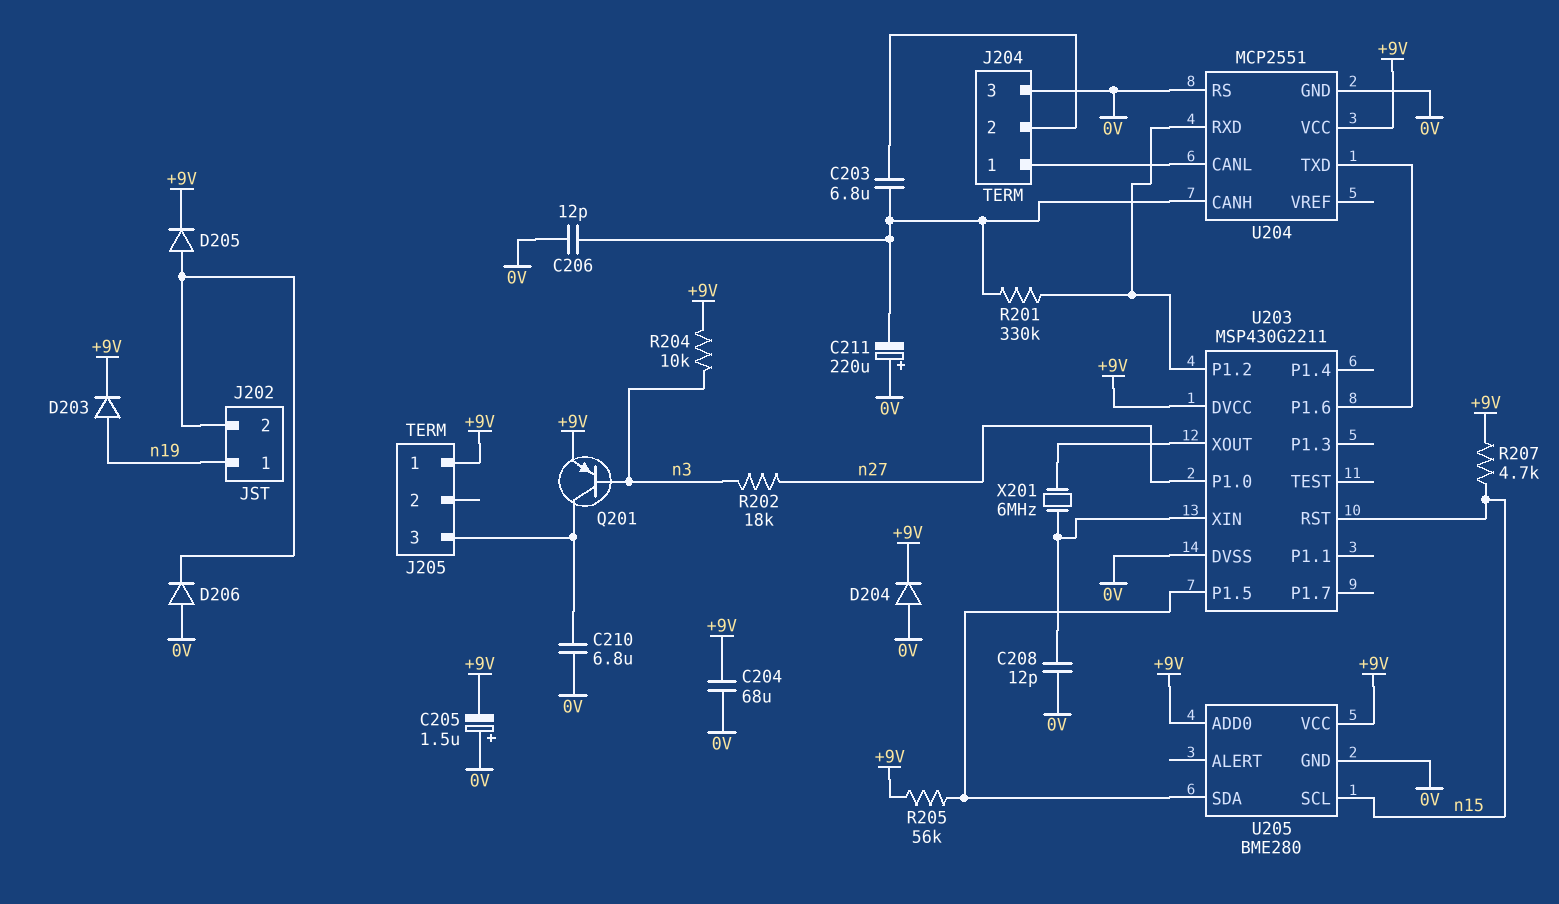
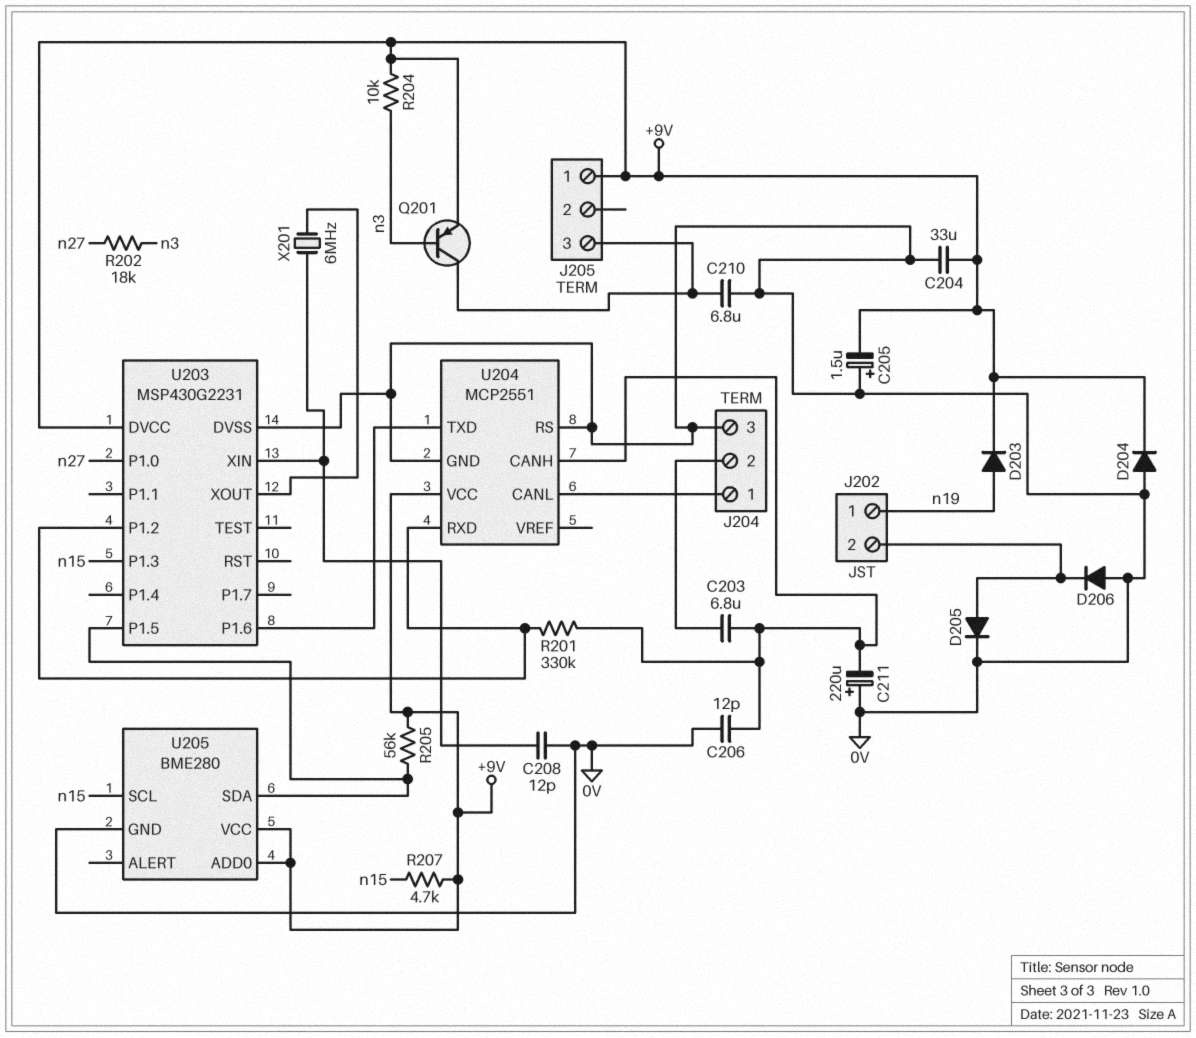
C204: 68uF (+9V, 0V) -> 33uF (+9V, 0V)
D205: diode (A J202/2, K +9V) -> diode (A J202/2, K 0V)
U203: MSP430G2211 -> MSP430G2231
U203 pin P1.3: none -> n15
U203 pin RST: n15 -> none

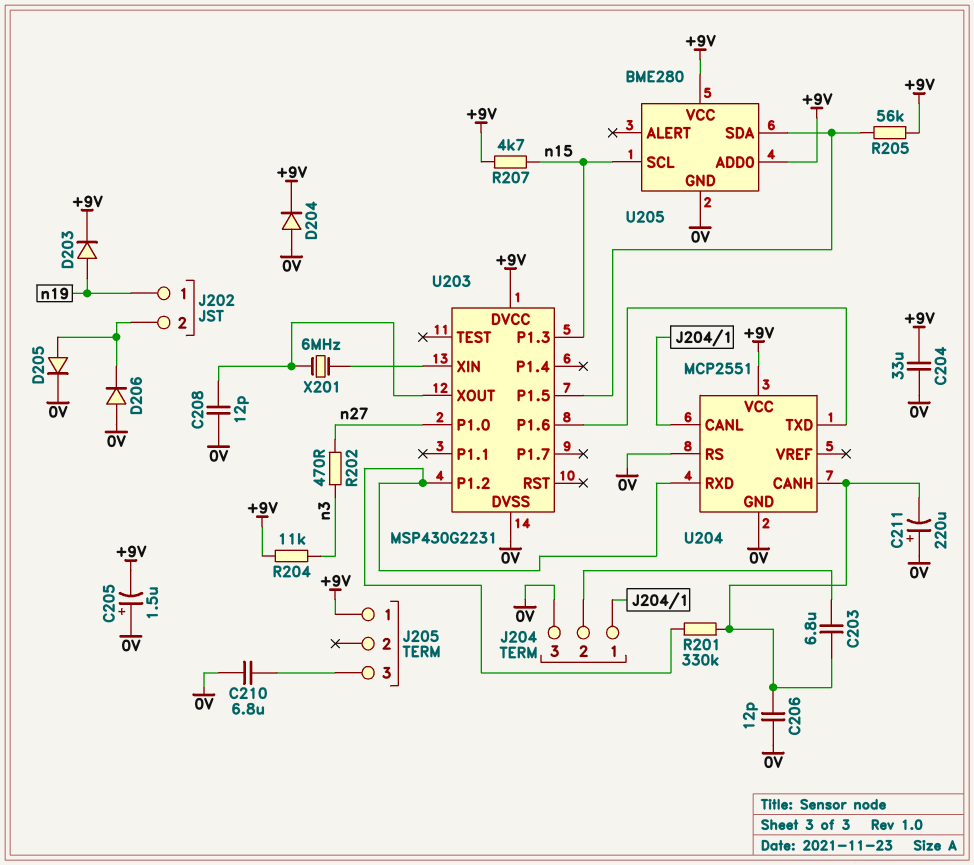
C208: 12pF (0V, U203/XIN) -> 12pF (0V, U203/XOUT)
Q201: PNP (B n3, C J205/3, E +9V) -> none
R202: 18k (n3, n27) -> 470 (n3, n27)
R204: 10k (+9V, n3) -> 11k (+9V, n3)

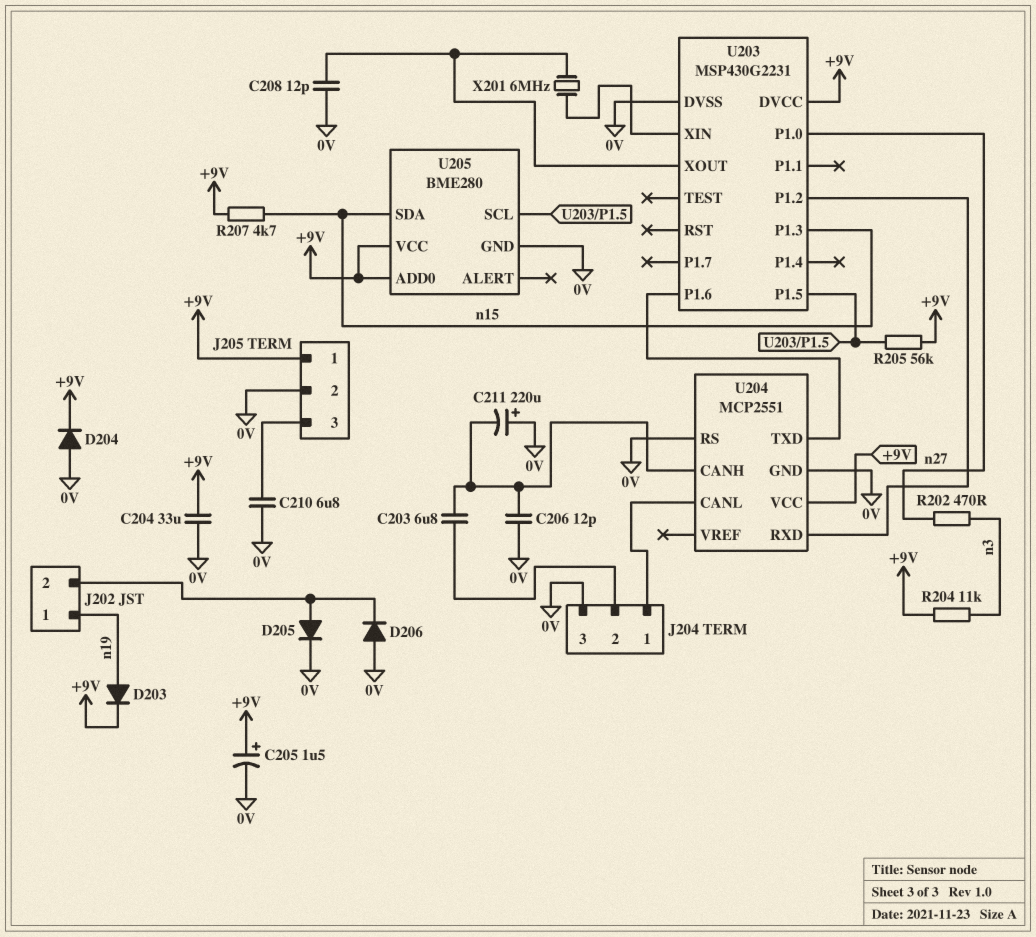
C205: 1.5uF (plus 0V, minus +9V) -> 1.5uF (plus +9V, minus 0V)
J205 pin 2: none -> 0V
R201: 330k (U203/P1.2, U204/CANH) -> none
U205 pin SCL: n15 -> U203/P1.5
U205 pin SDA: U203/P1.5 -> n15

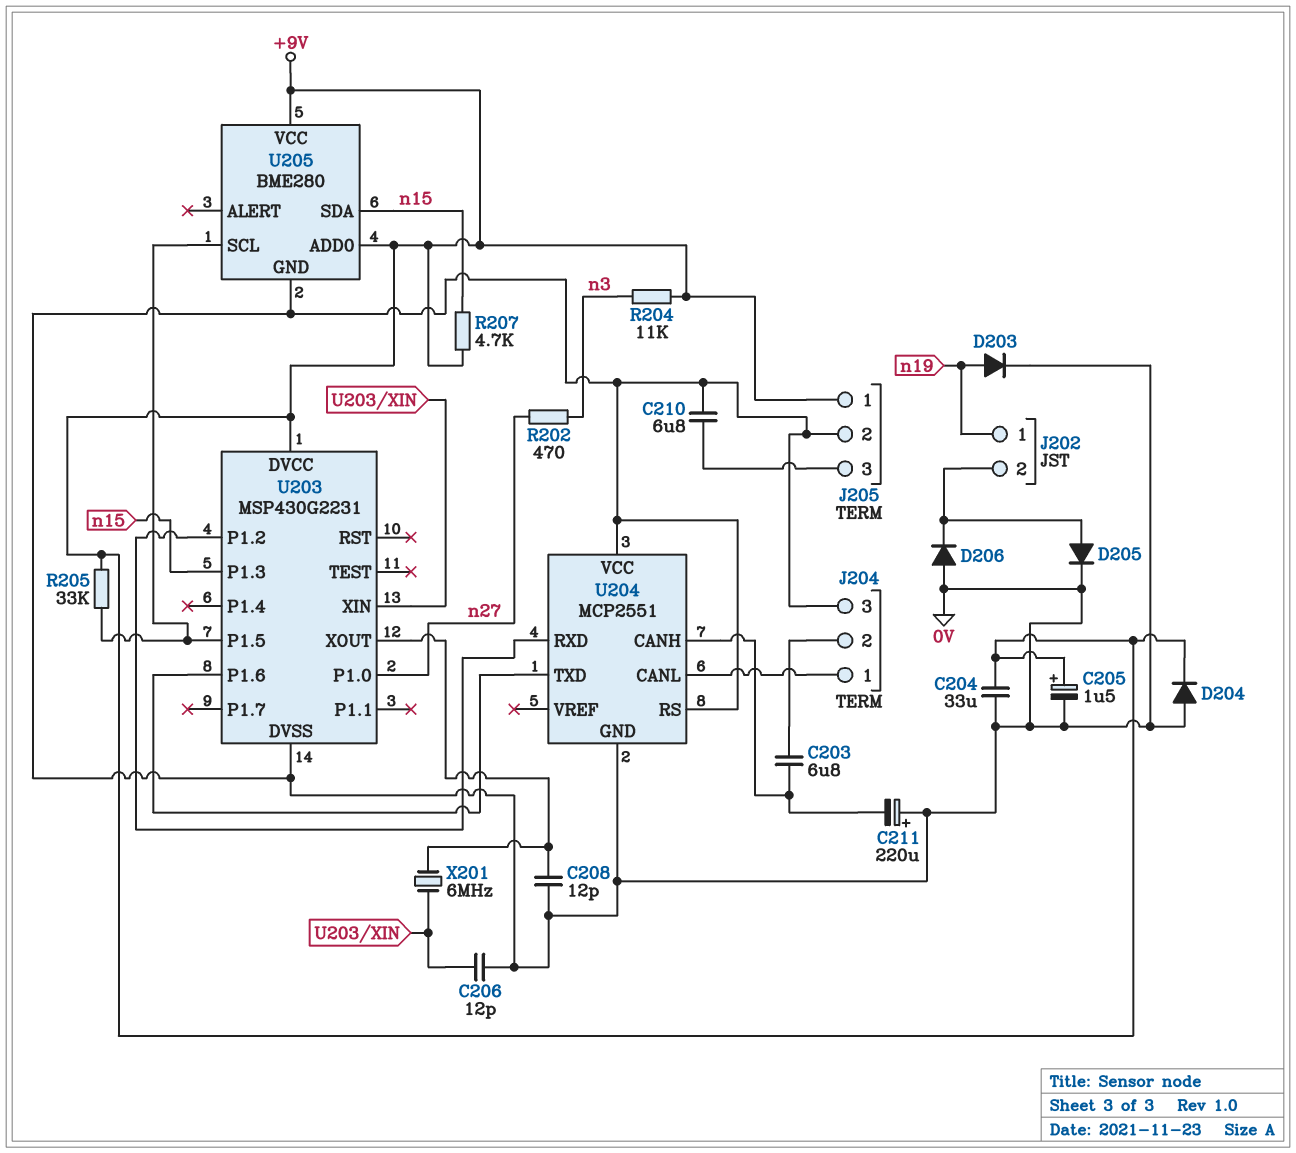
C206: 12pF (0V, U204/CANH) -> 12pF (0V, U203/XIN)
D203: diode (A n19, K +9V) -> diode (A n19, K 0V)
R205: 56k (+9V, U203/P1.5) -> 33k (+9V, U203/P1.5)
U204 pin VCC: +9V -> 0V

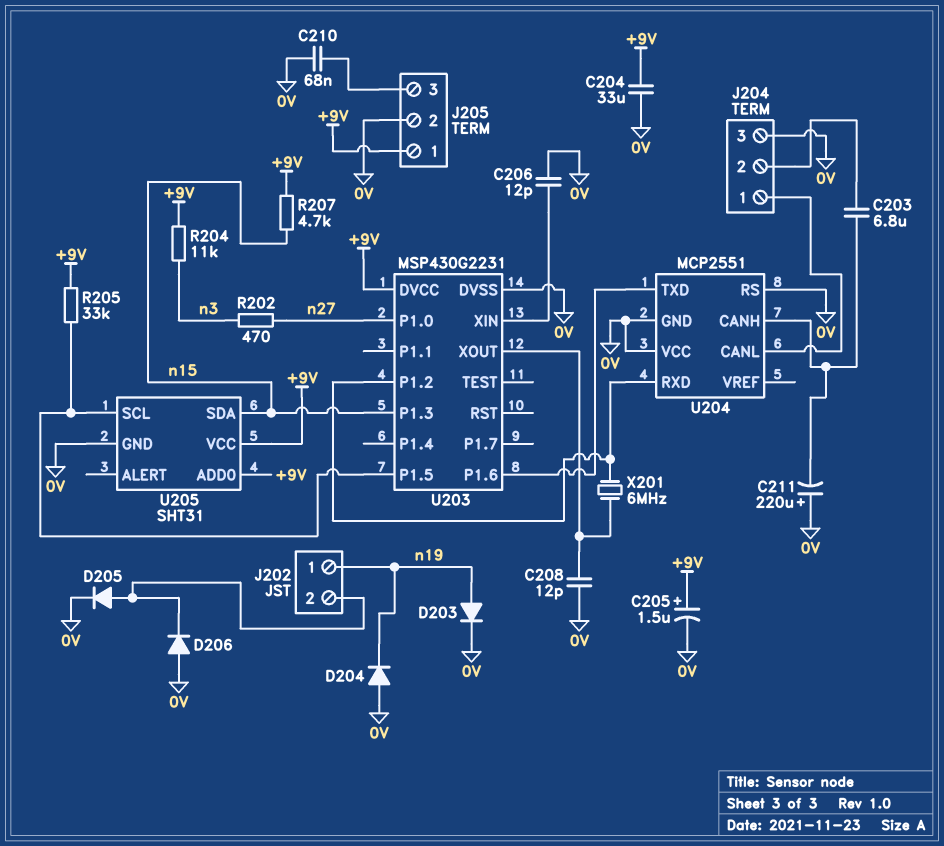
C210: 6.8uF (0V, J205/3) -> 68nF (0V, J205/3)
D204: diode (A 0V, K +9V) -> diode (A 0V, K n19)
U205: BME280 -> SHT31
X201: 6MHz (U203/XIN, U203/XOUT) -> 6MHz (U203/P1.2, U203/XOUT)

